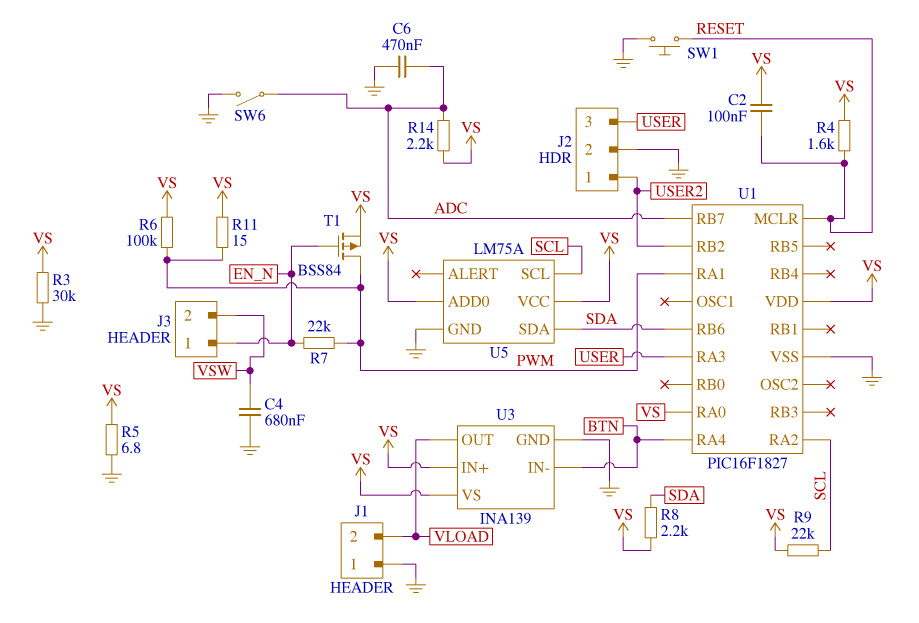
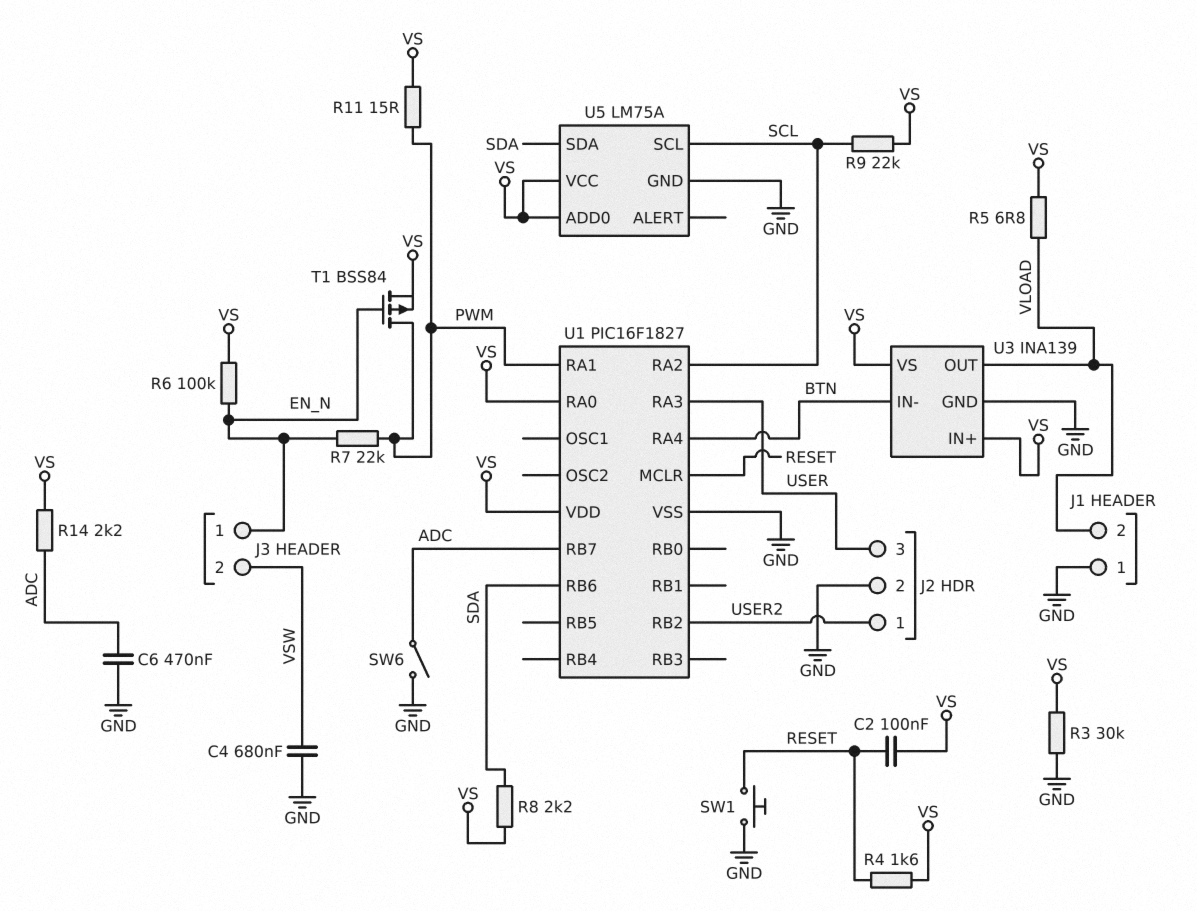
R5: 6.8 (GND, VS) -> 6.8 (VLOAD, VS)
R6: 100k (PWM, VS) -> 100k (EN_N, VS)

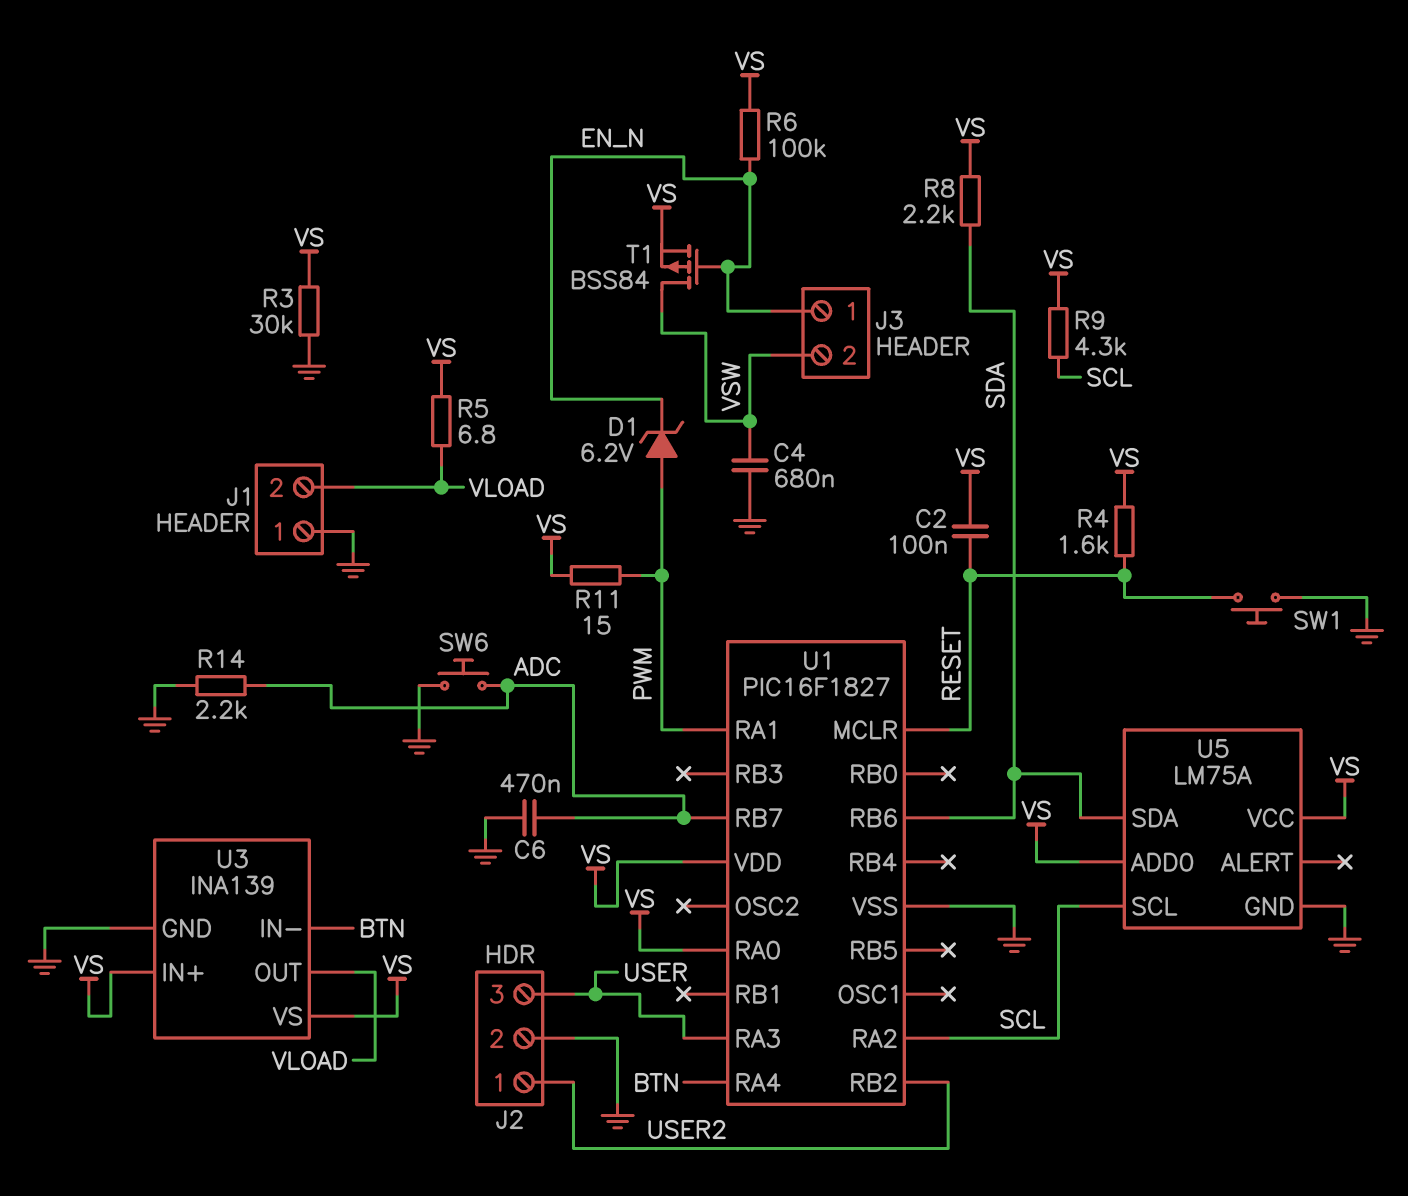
D1: none -> zener 6.2V (A PWM, K EN_N)
R7: 22k (EN_N, PWM) -> none
R9: 22k (SCL, VS) -> 4.3k (SCL, VS)
R14: 2.2k (ADC, VS) -> 2.2k (ADC, GND)
SW6: switch (ADC, GND) -> button (ADC, GND)
T1: PMOS BSS84 (G EN_N, D PWM, S VS) -> PMOS BSS84 (G EN_N, D VSW, S VS)

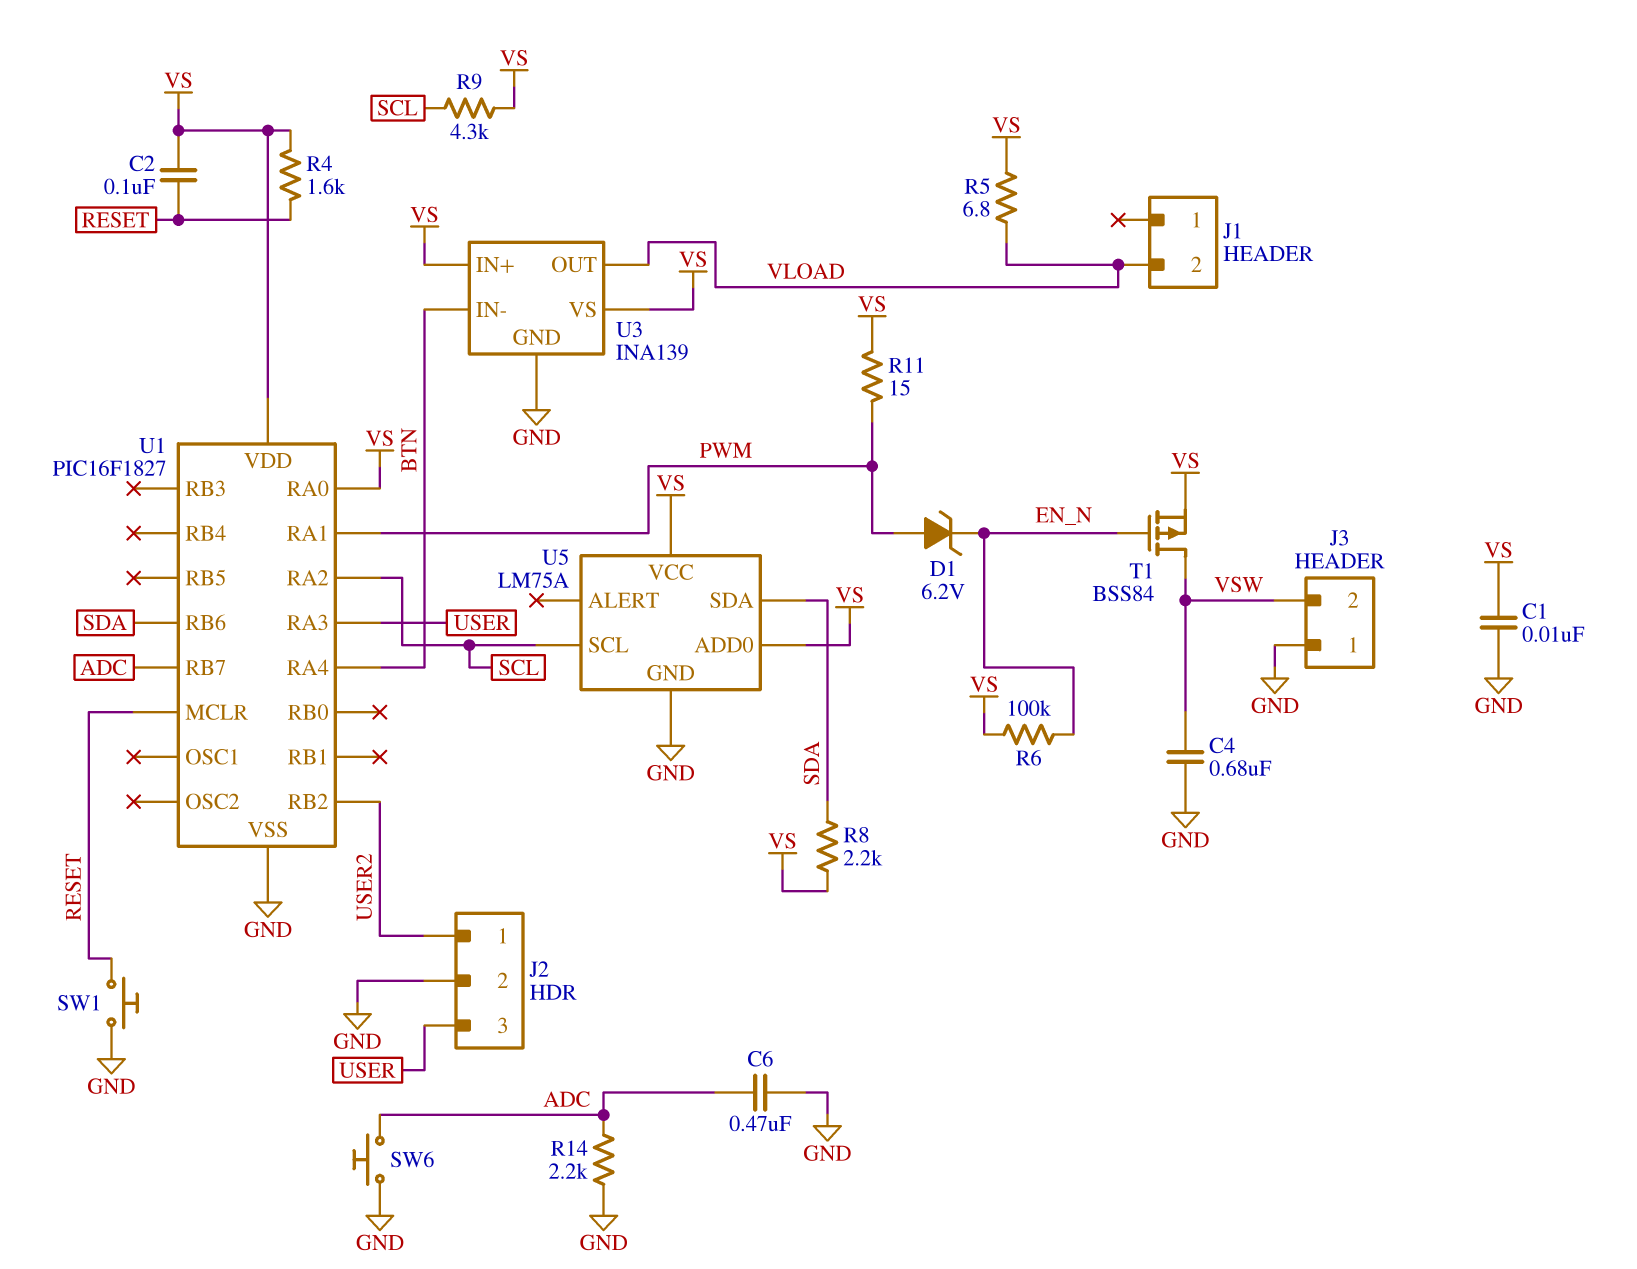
C1: none -> 10nF (GND, VS)
J1 pin 1: GND -> none
J3 pin 1: EN_N -> GND
R3: 30k (GND, VS) -> none

